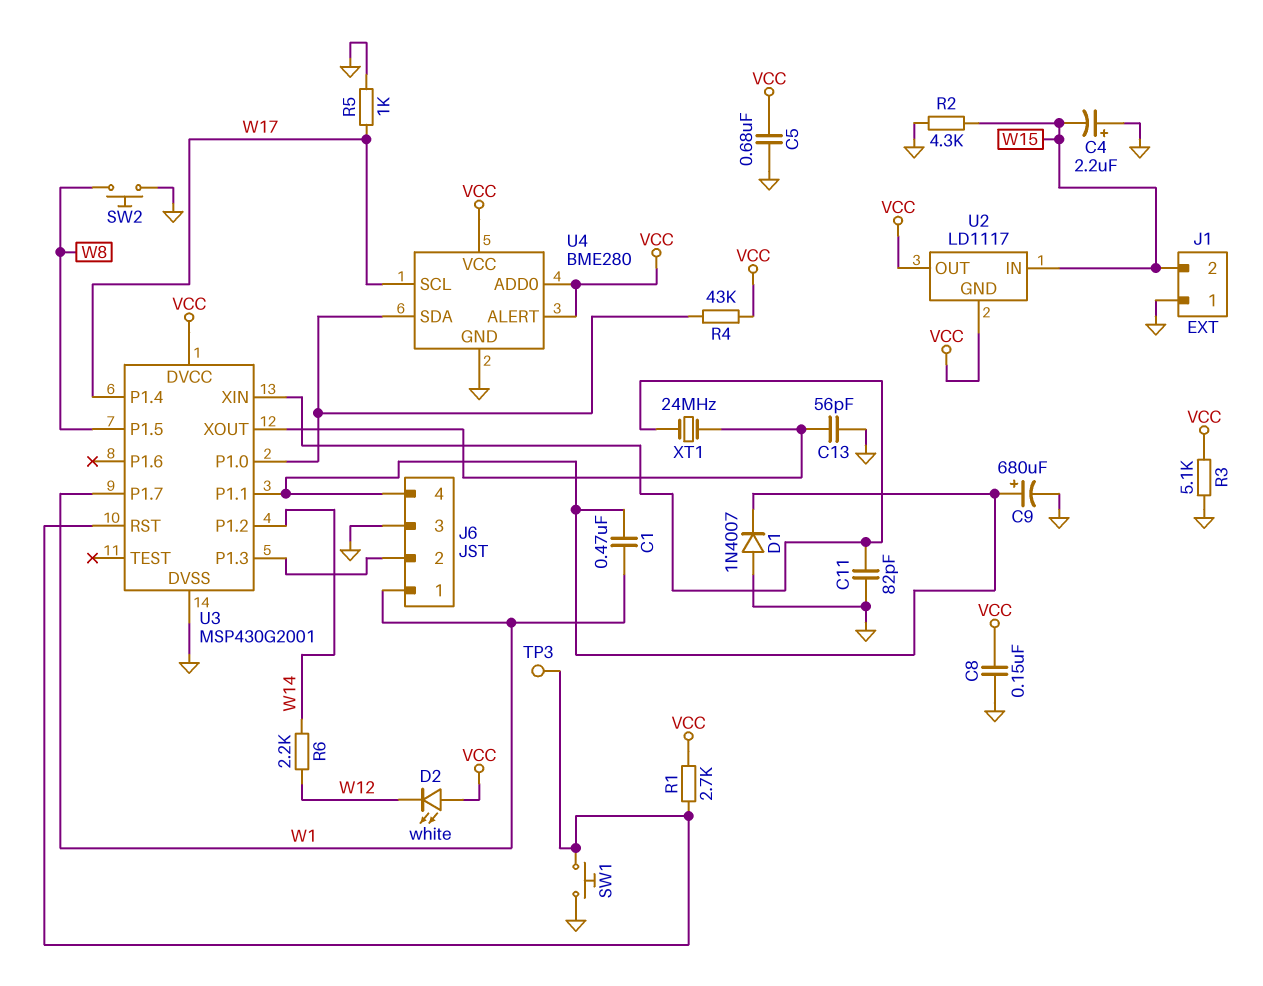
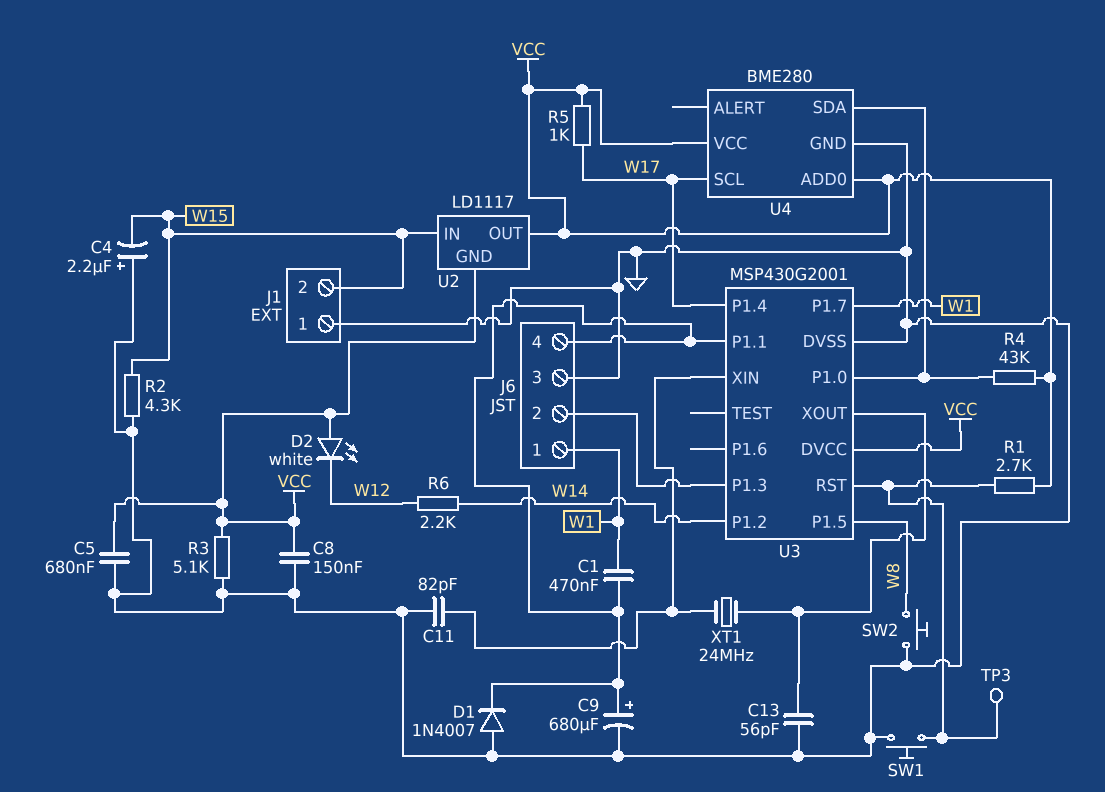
R5: 1k (GND, W17) -> 1k (VCC, W17)
U4 pin ALERT: VCC -> none

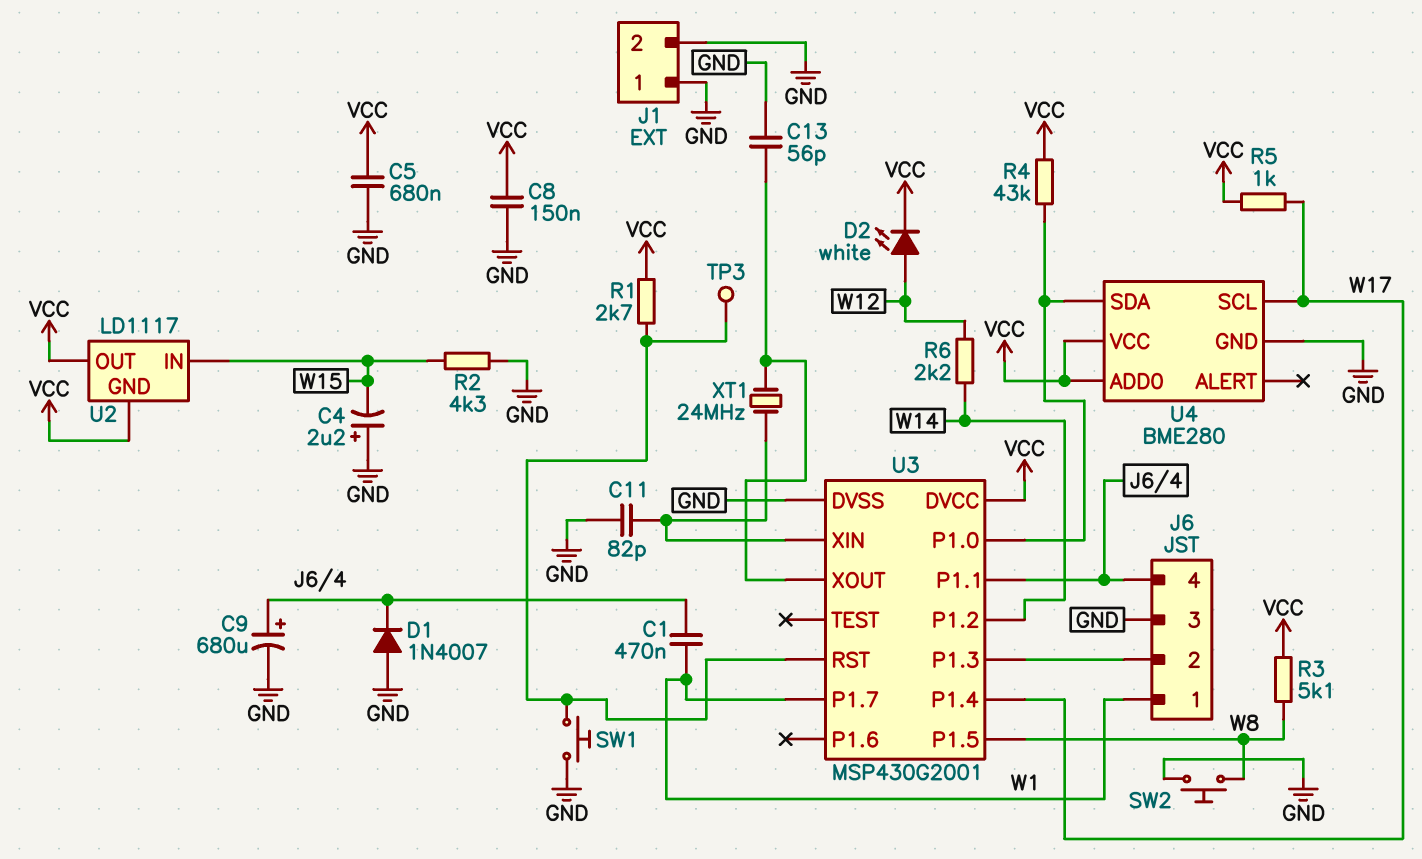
D2: LED white (A VCC, K W12) -> LED white (A W12, K VCC)
J1 pin 2: W15 -> GND
R3: 5.1k (GND, VCC) -> 5.1k (VCC, W8)

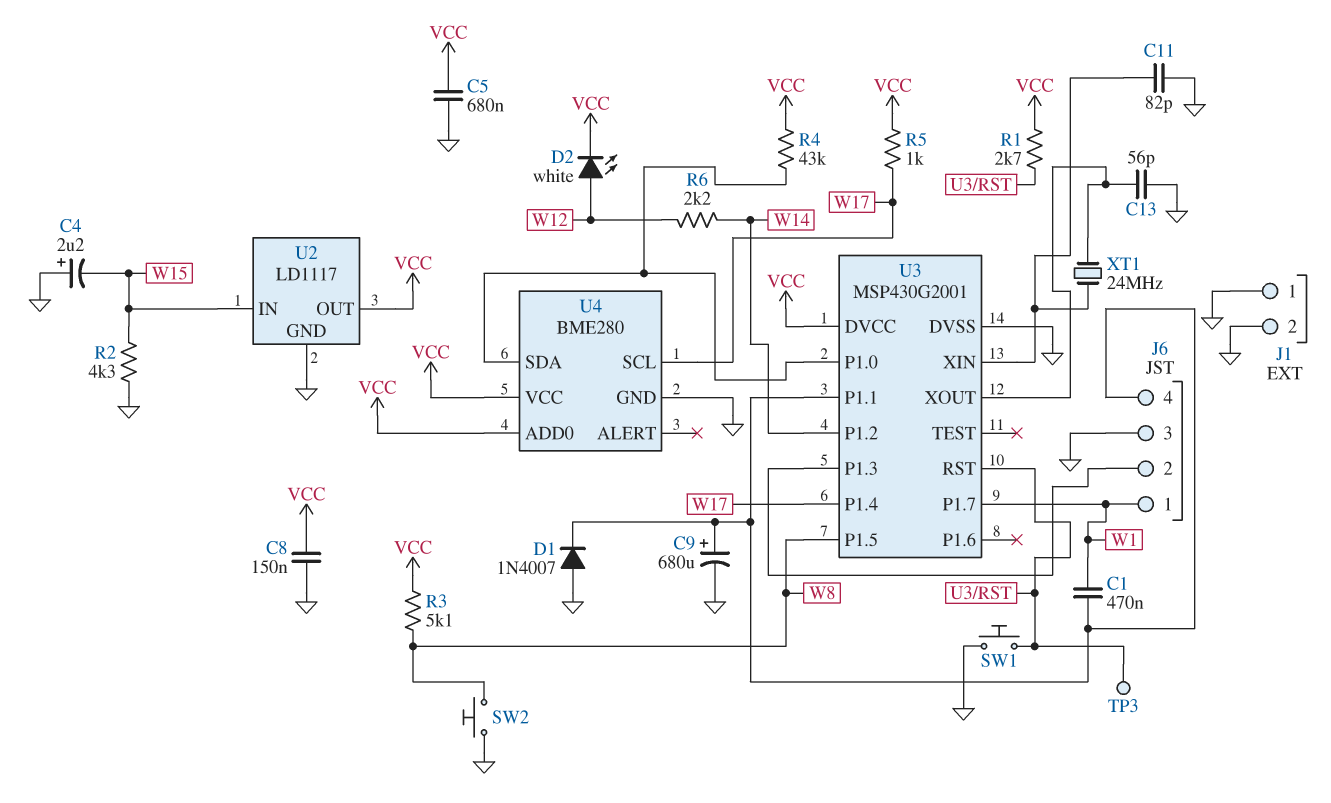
U2 pin GND: VCC -> GND

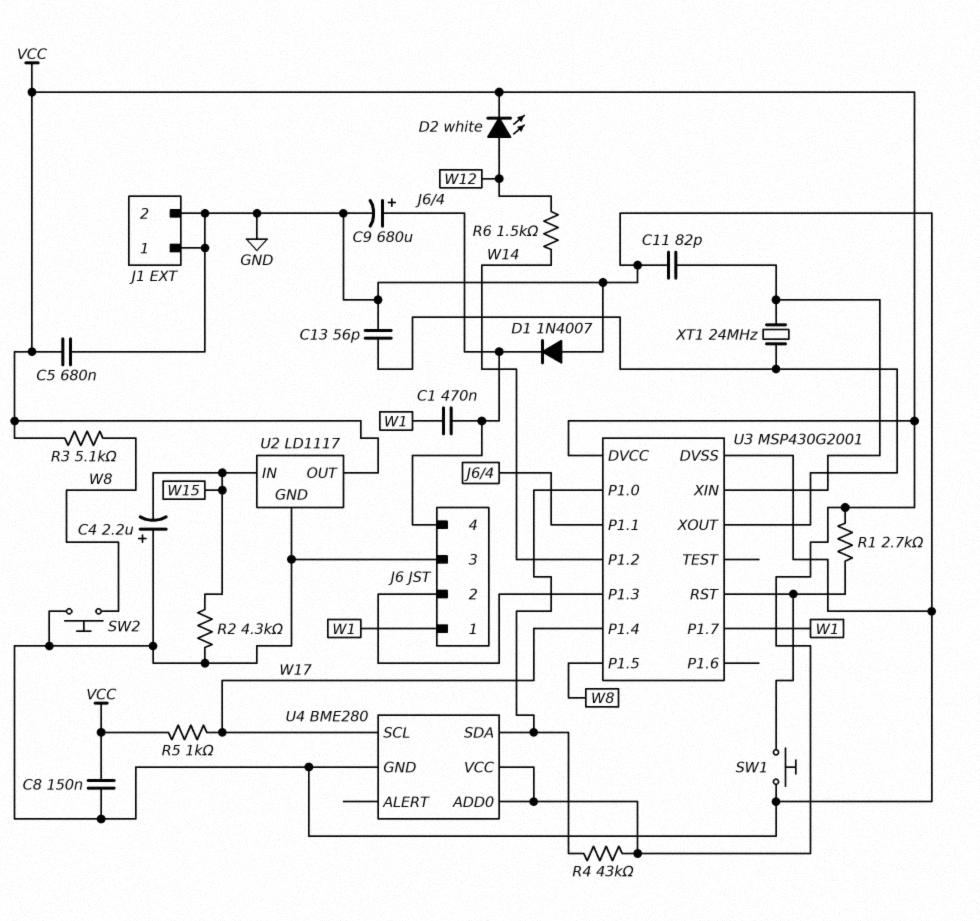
R6: 2.2k (W12, W14) -> 1.5k (W12, W14)
TP3: test point (U3/RST) -> none

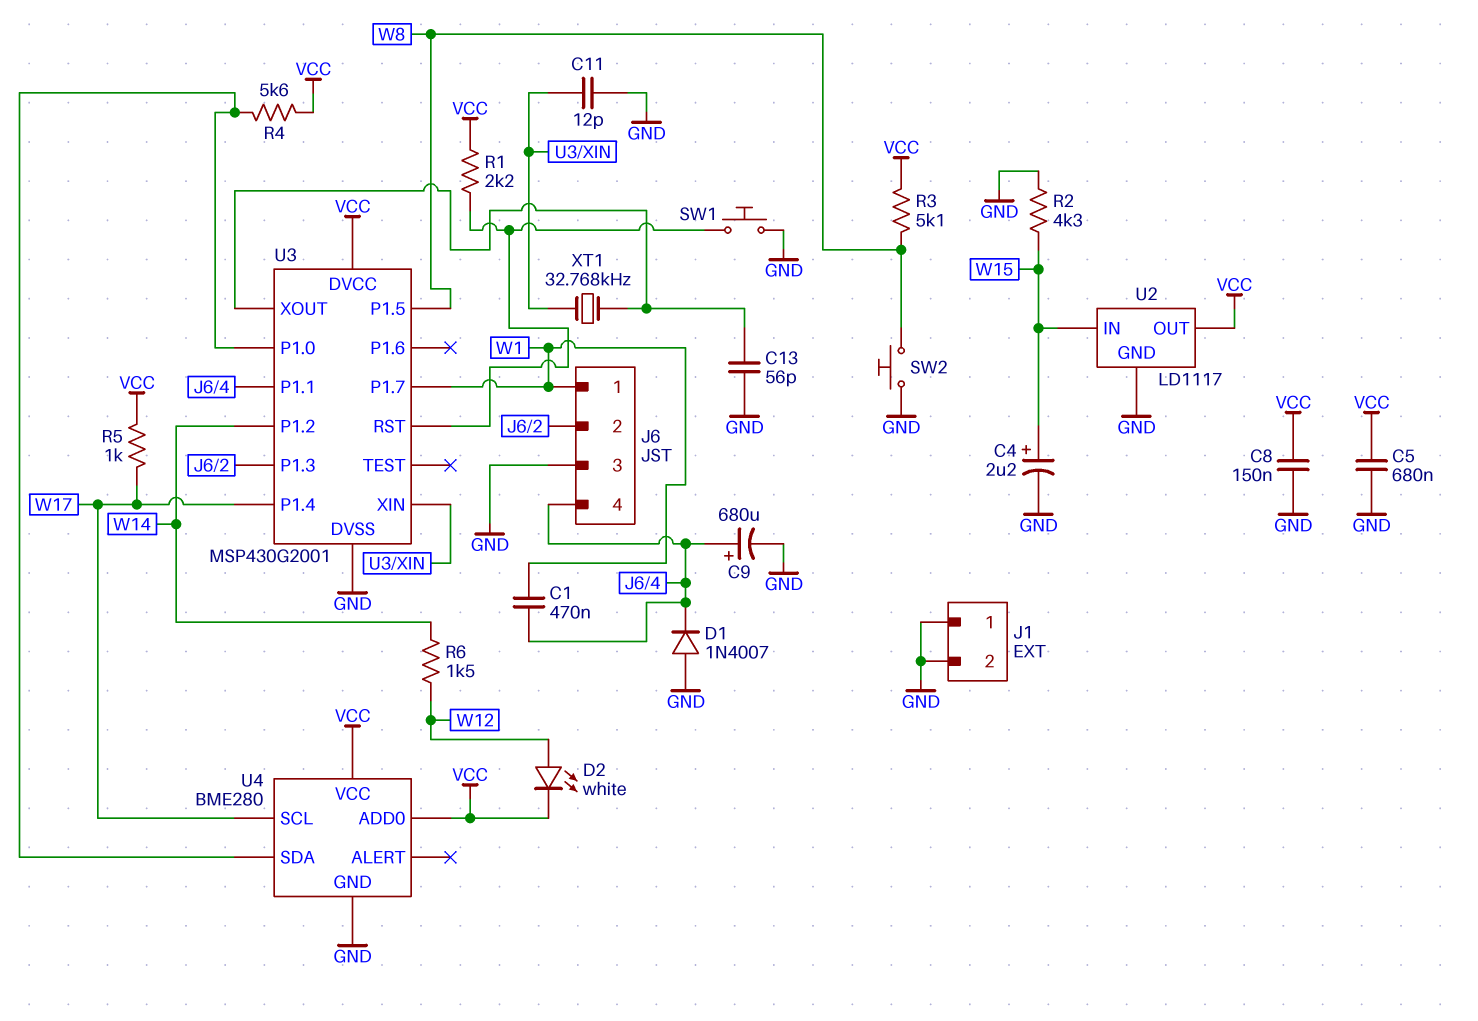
C4: 2.2uF (plus GND, minus W15) -> 2.2uF (plus W15, minus GND)
C11: 82pF (GND, U3/XIN) -> 12pF (GND, U3/XIN)
R1: 2.7k (U3/RST, VCC) -> 2.2k (U3/RST, VCC)
R4: 43k (U3/P1.0, VCC) -> 5.6k (U3/P1.0, VCC)
XT1: 24MHz (U3/XIN, U3/XOUT) -> 32.768kHz (U3/XIN, U3/XOUT)

